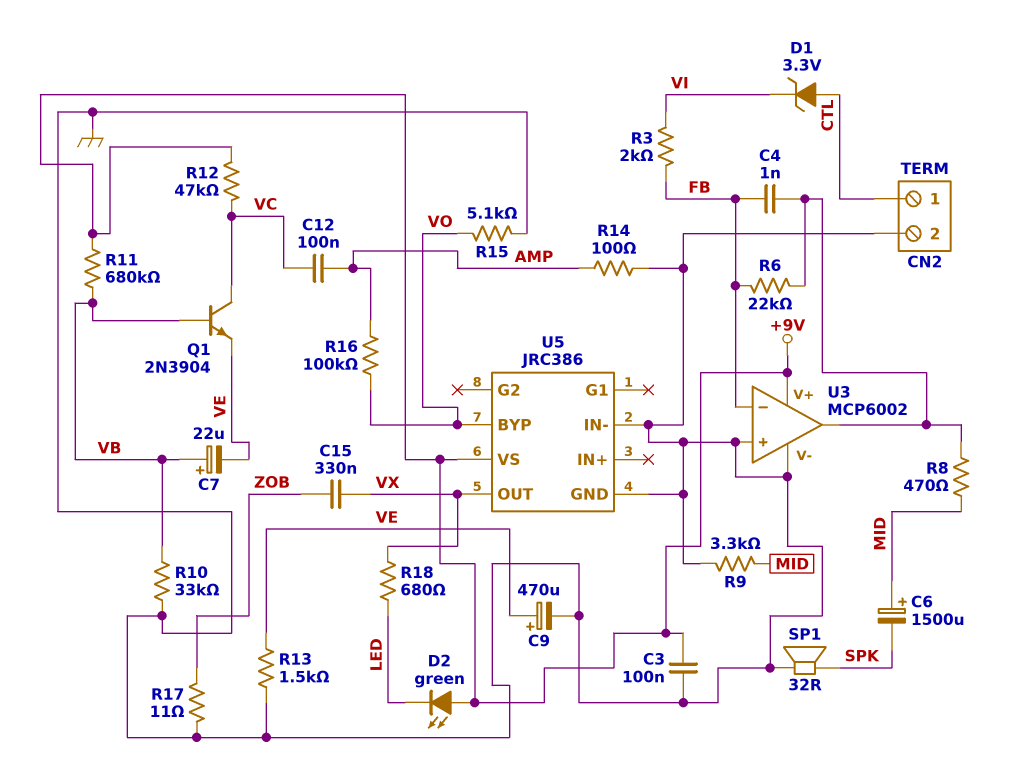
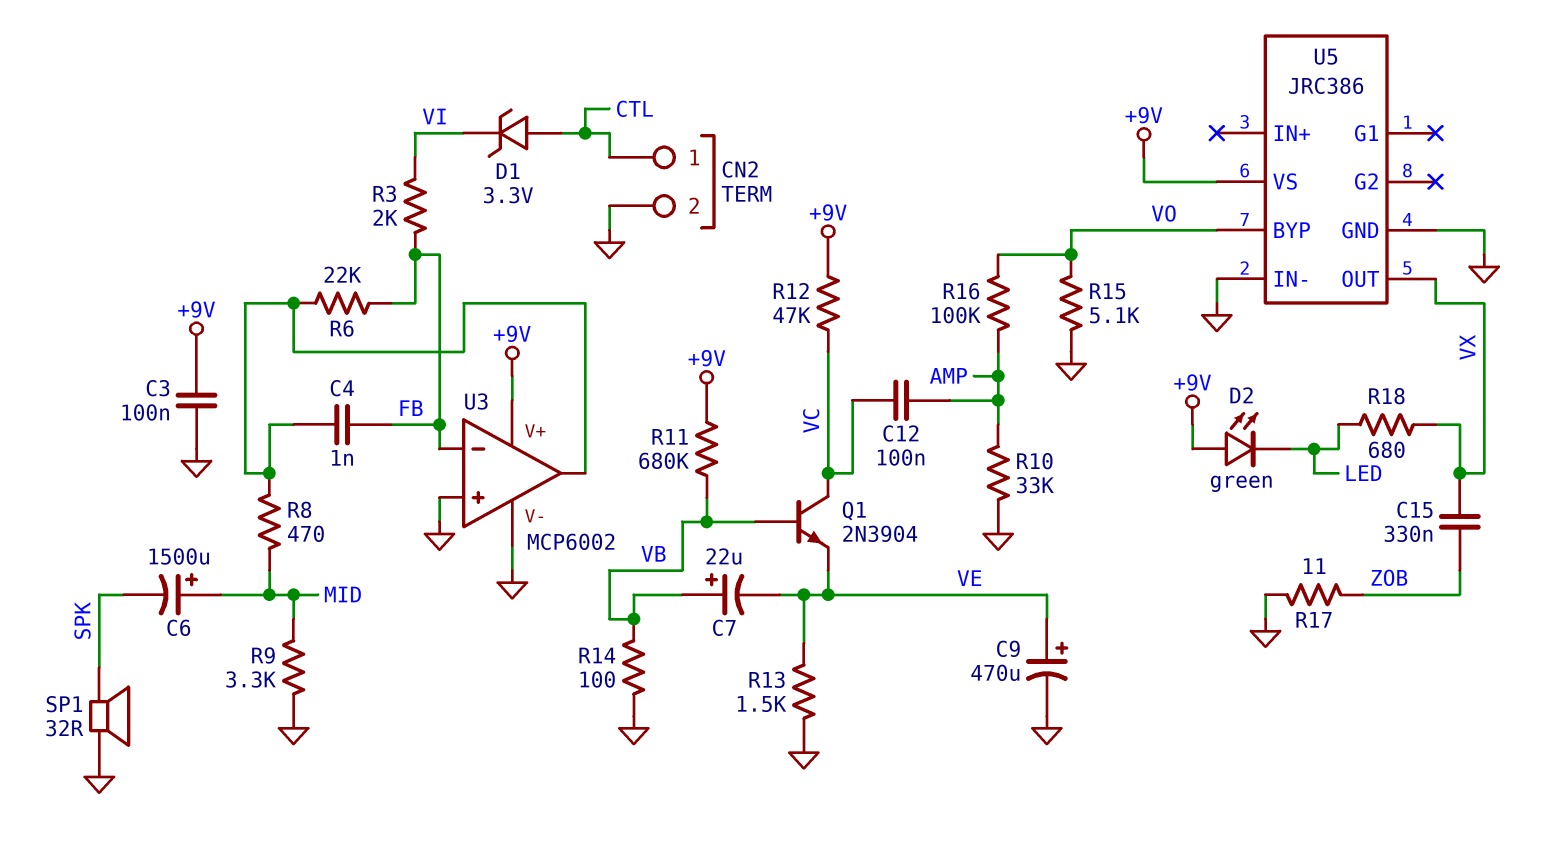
R10: 33k (GND, VB) -> 33k (AMP, GND)
R14: 100 (AMP, GND) -> 100 (GND, VB)

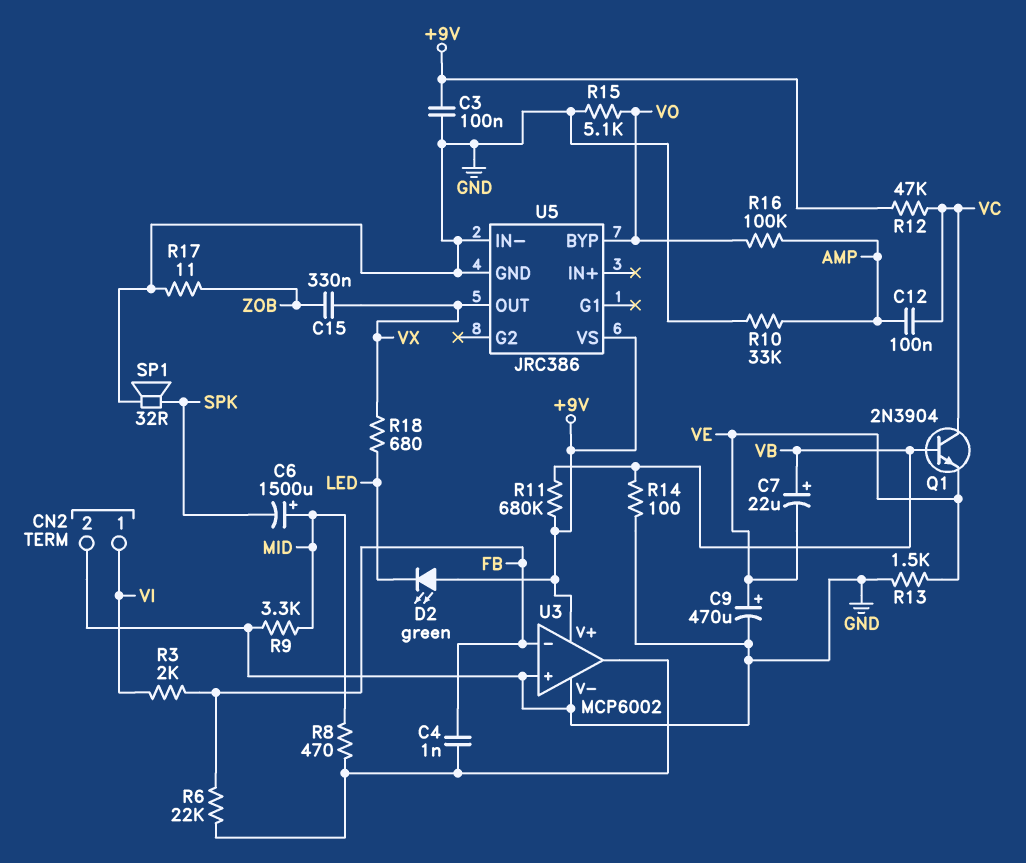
CN2 pin 1: CTL -> VI
D1: zener 3.3V (A CTL, K VI) -> none

